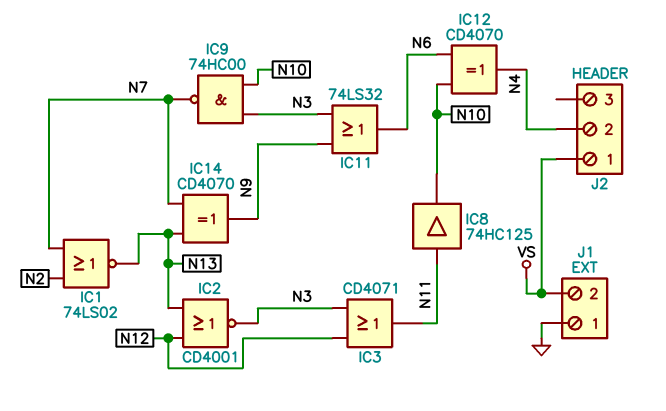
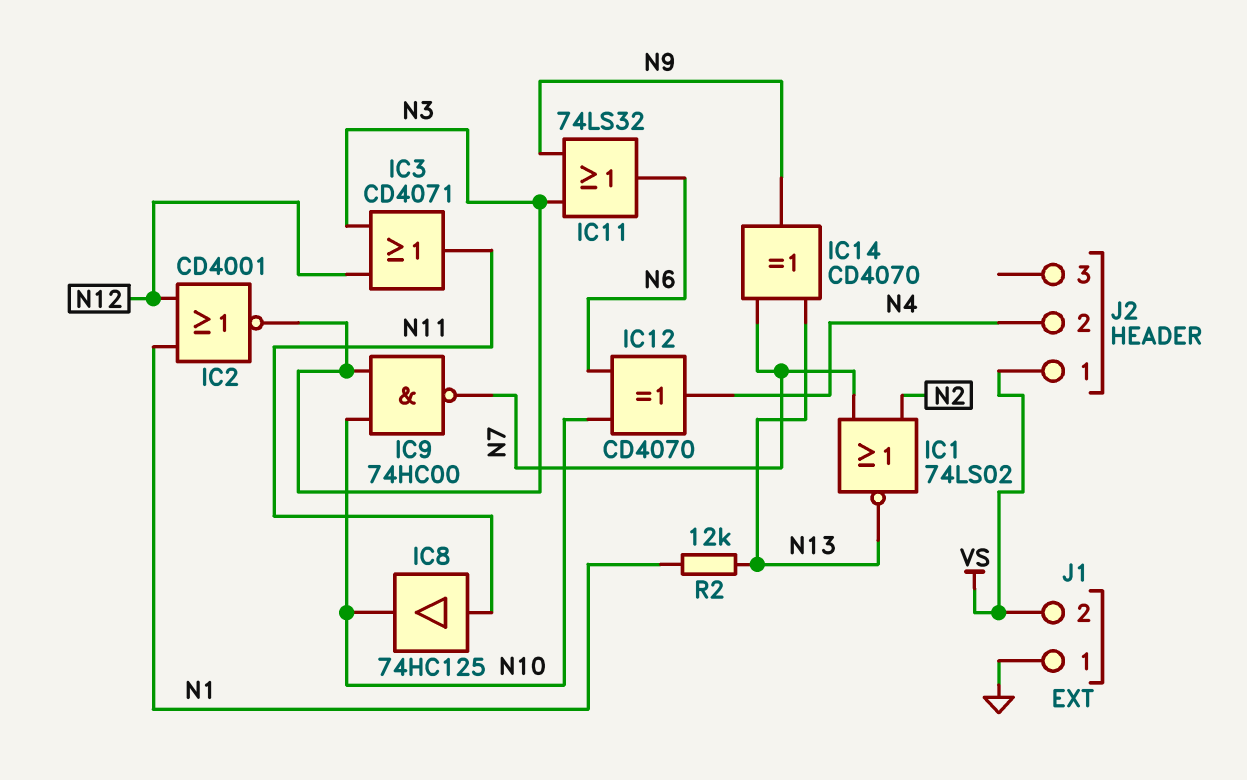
IC2: NOR CD4001 (in N12, in N13, out N3) -> NOR CD4001 (in N1, in N12, out N3)
R2: none -> 12k (N1, N13)

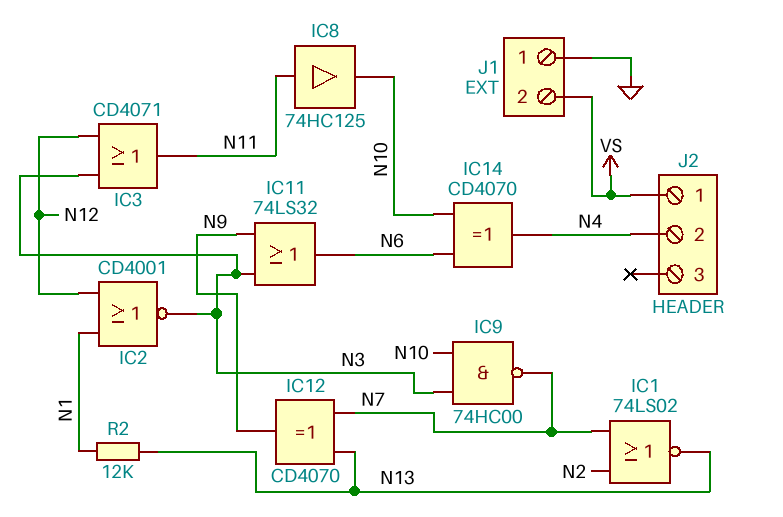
IC12: XOR CD4070 (in N6, in N10, out N4) -> XOR CD4070 (in N7, in N13, out N9)
IC14: XOR CD4070 (in N7, in N13, out N9) -> XOR CD4070 (in N6, in N10, out N4)

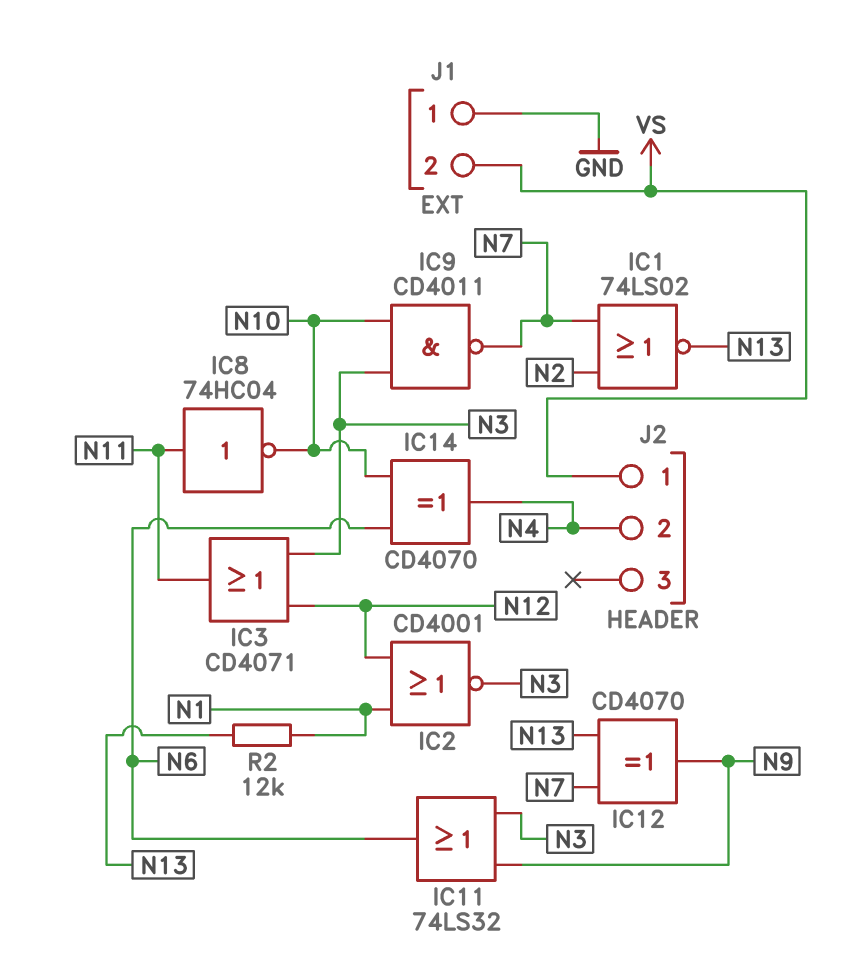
IC8: buffer 74HC125 (in N11, out N10) -> NOT 74HC04 (in N11, out N10)
IC9: NAND 74HC00 (in N3, in N10, out N7) -> NAND CD4011 (in N3, in N10, out N7)

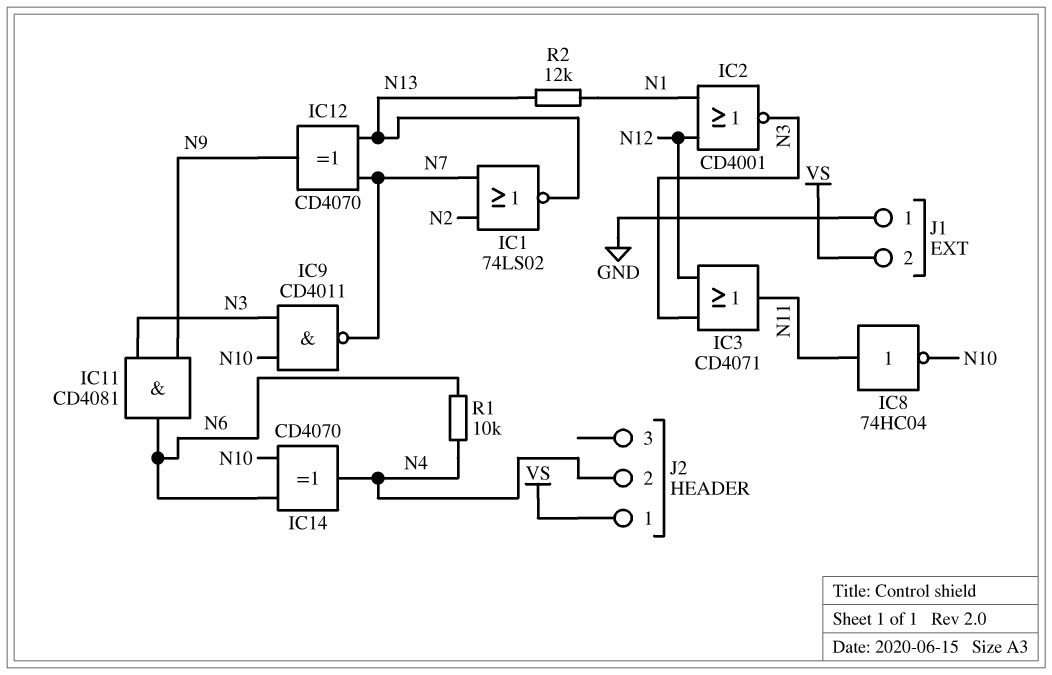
IC11: OR 74LS32 (in N3, in N9, out N6) -> AND CD4081 (in N3, in N9, out N6)
R1: none -> 10k (N4, N6)

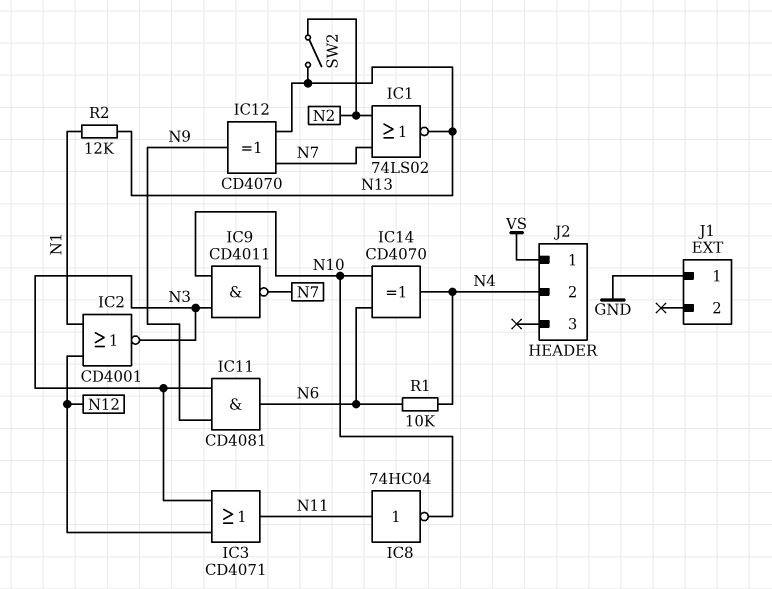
J1 pin 2: VS -> none
SW2: none -> switch (N2, N13)

